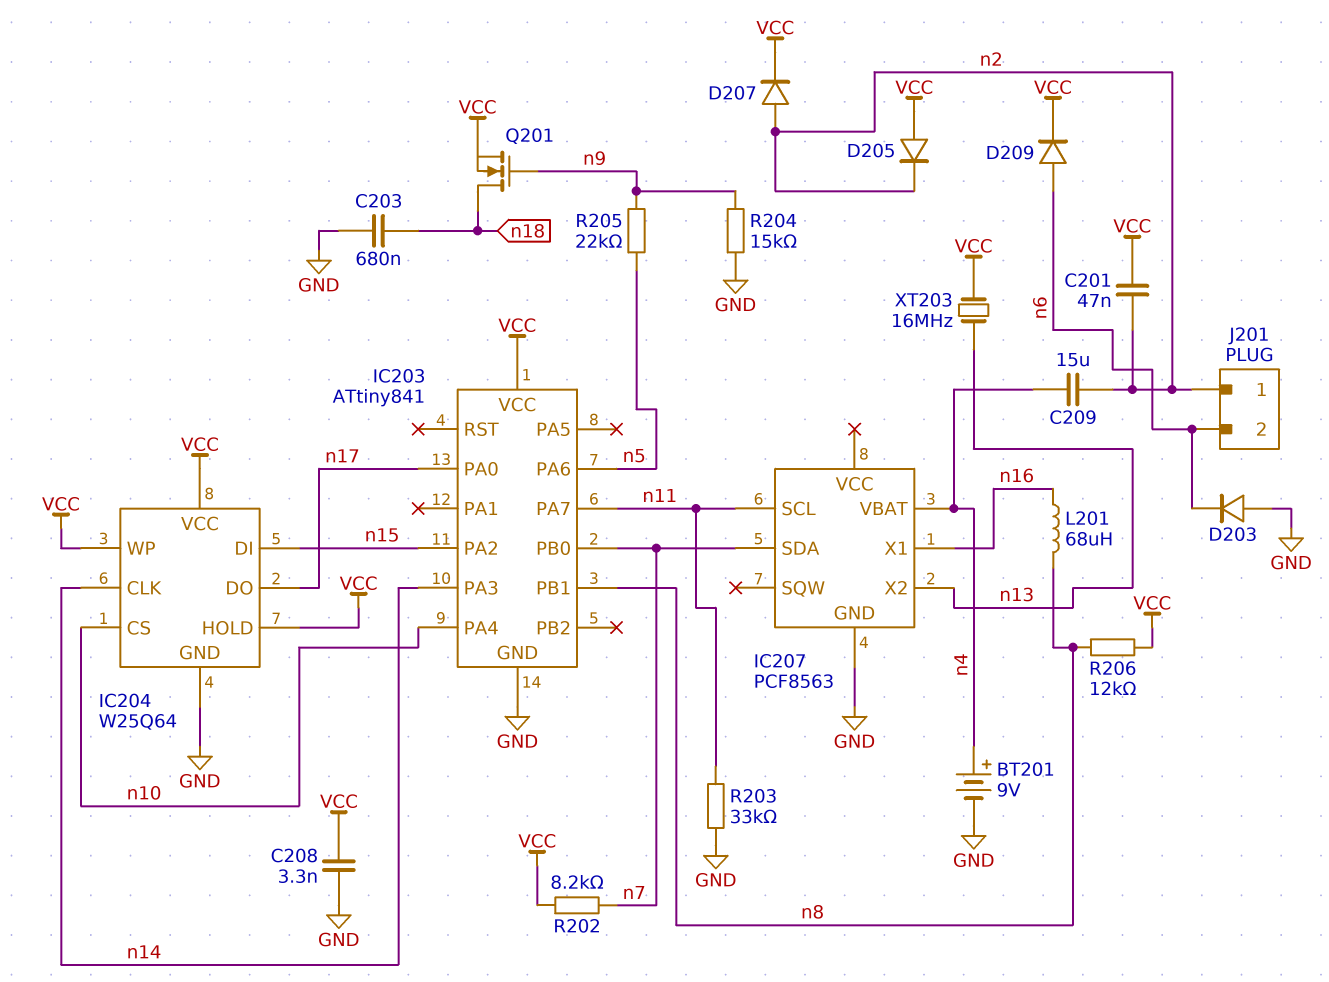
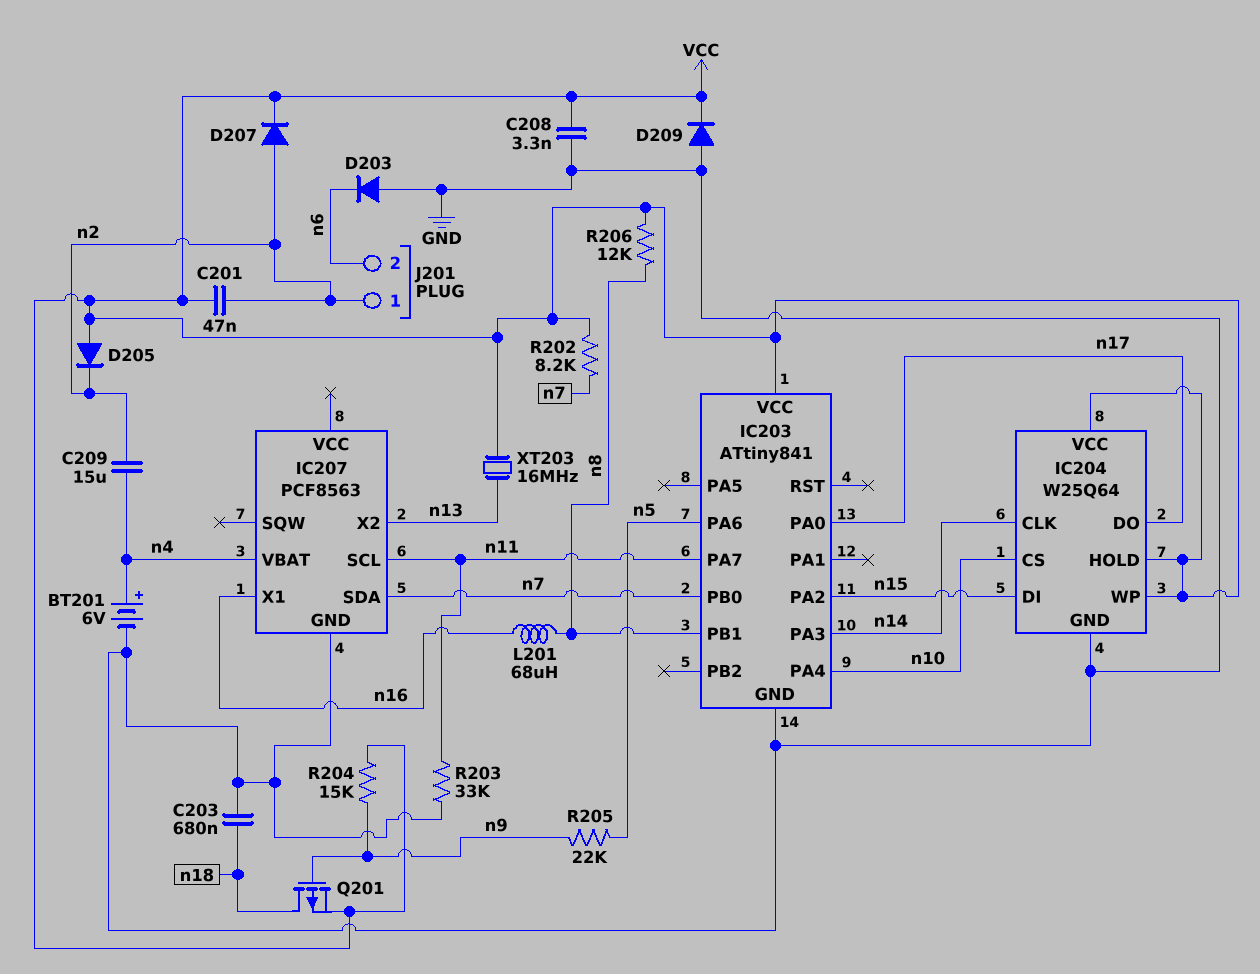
BT201: 9V (plus n4, minus GND) -> 6V (plus n4, minus GND)
D209: diode (A n6, K VCC) -> diode (A GND, K VCC)
Q201: NMOS (G n9, D n18, S VCC) -> PMOS (G n9, D n18, S VCC)
R204: 15k (GND, n9) -> 15k (VCC, n9)

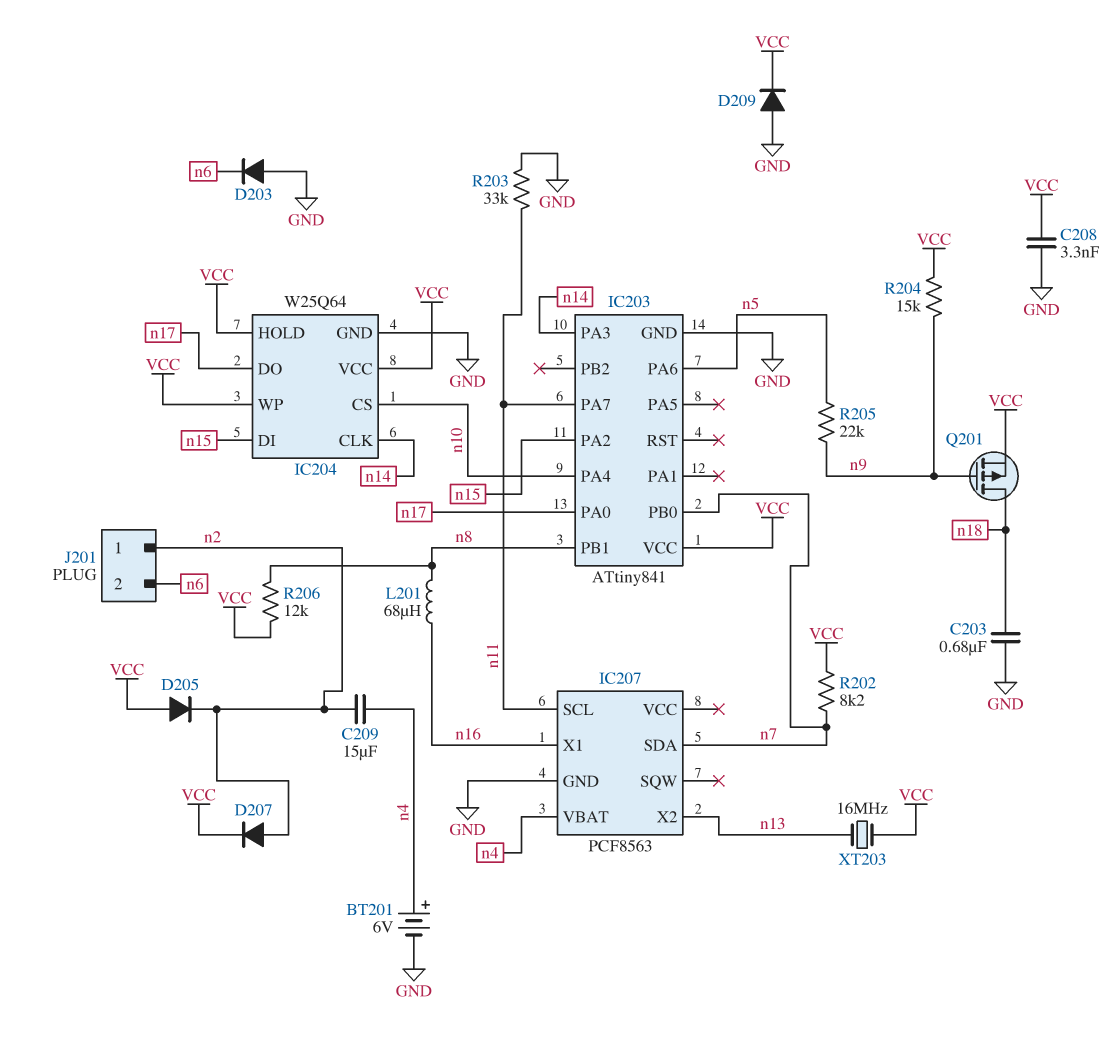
C201: 47nF (VCC, n2) -> none

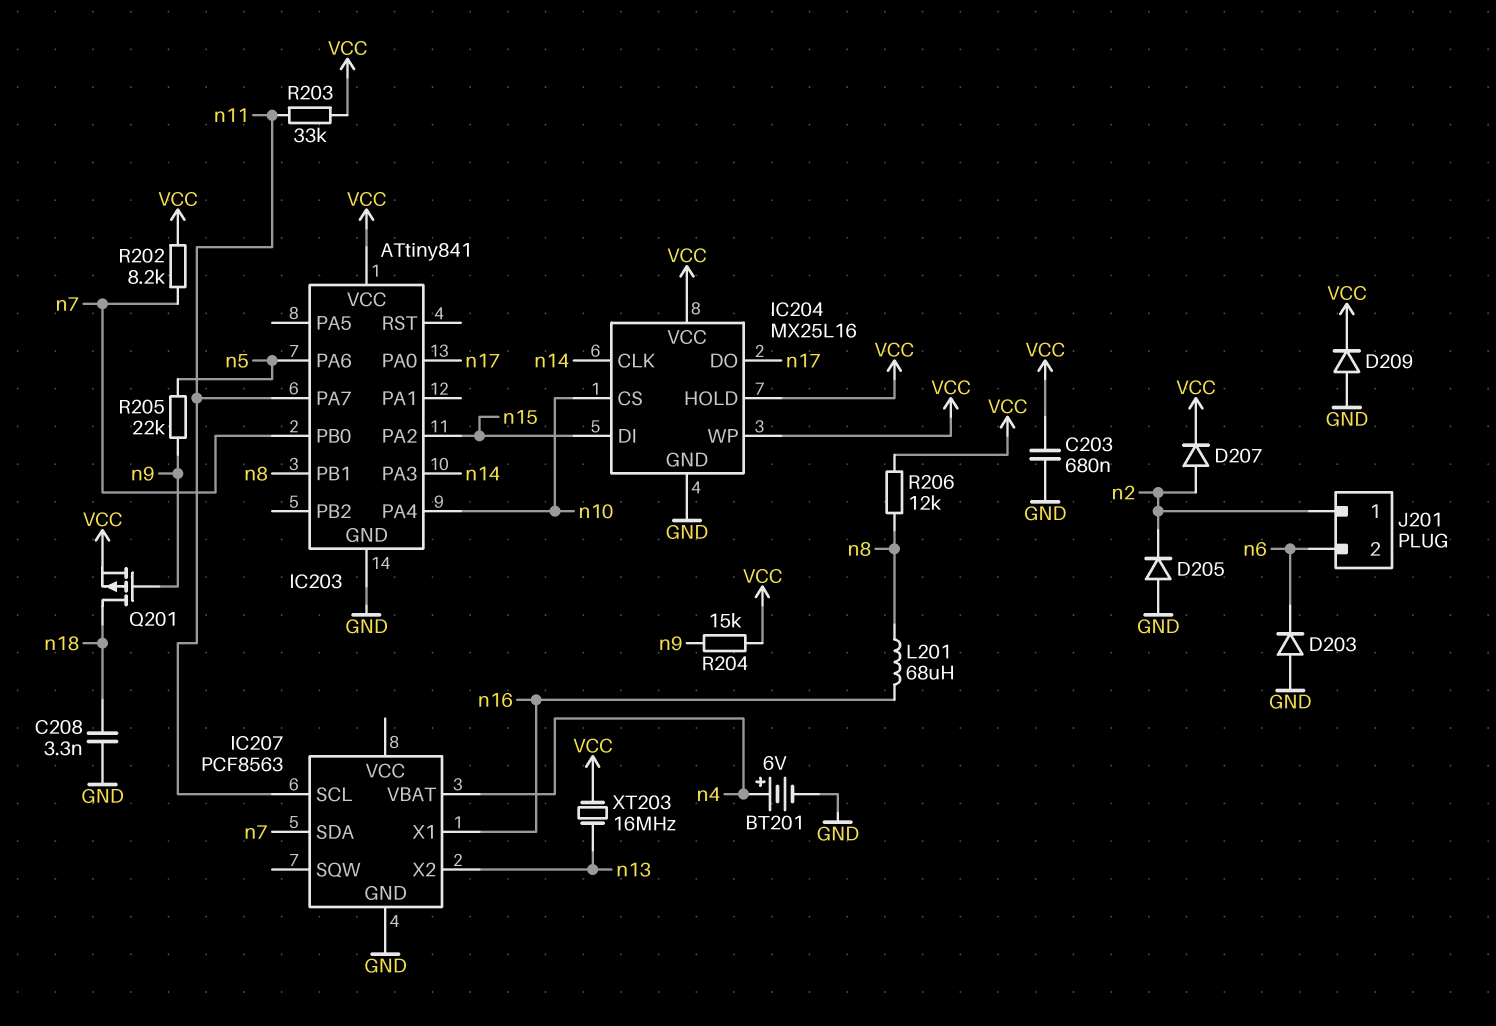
C203: 680nF (GND, n18) -> 680nF (GND, VCC)
C208: 3.3nF (GND, VCC) -> 3.3nF (GND, n18)
C209: 15uF (n2, n4) -> none
D205: diode (A VCC, K n2) -> diode (A GND, K n2)
IC204: W25Q64 -> MX25L16
R203: 33k (GND, n11) -> 33k (VCC, n11)

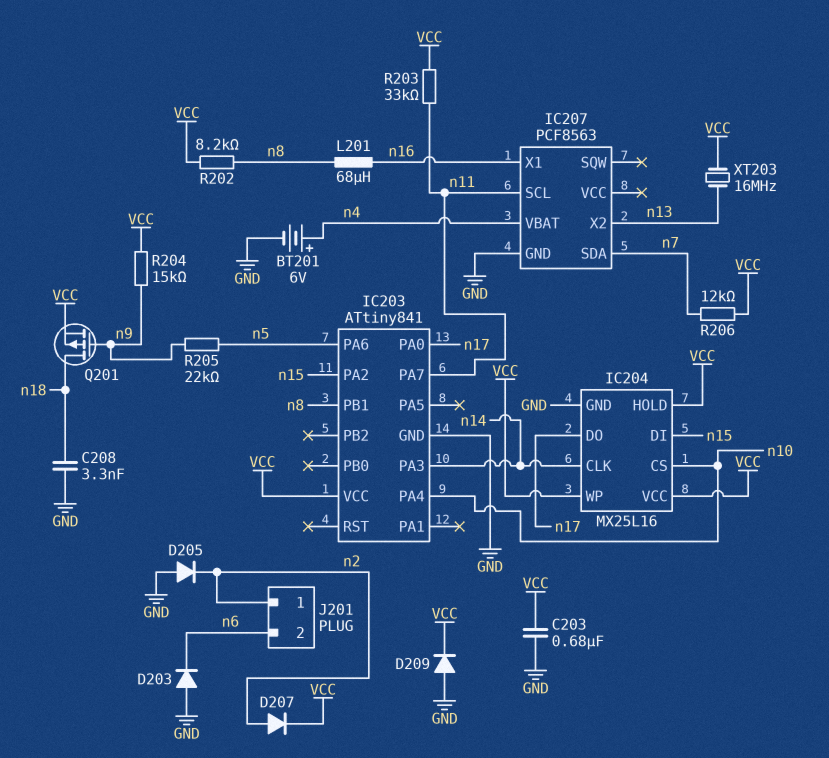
IC203 pin PB0: n7 -> none
R202: 8.2k (VCC, n7) -> 8.2k (VCC, n8)
R206: 12k (VCC, n8) -> 12k (VCC, n7)

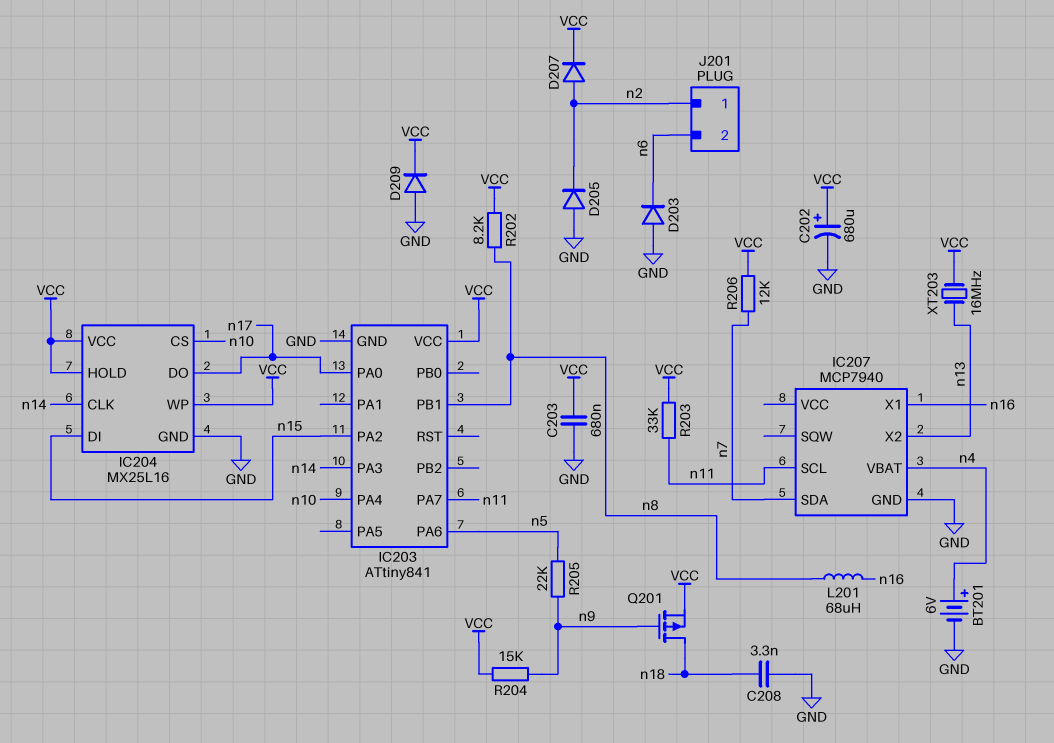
C202: none -> 680uF (plus VCC, minus GND)
IC207: PCF8563 -> MCP7940

